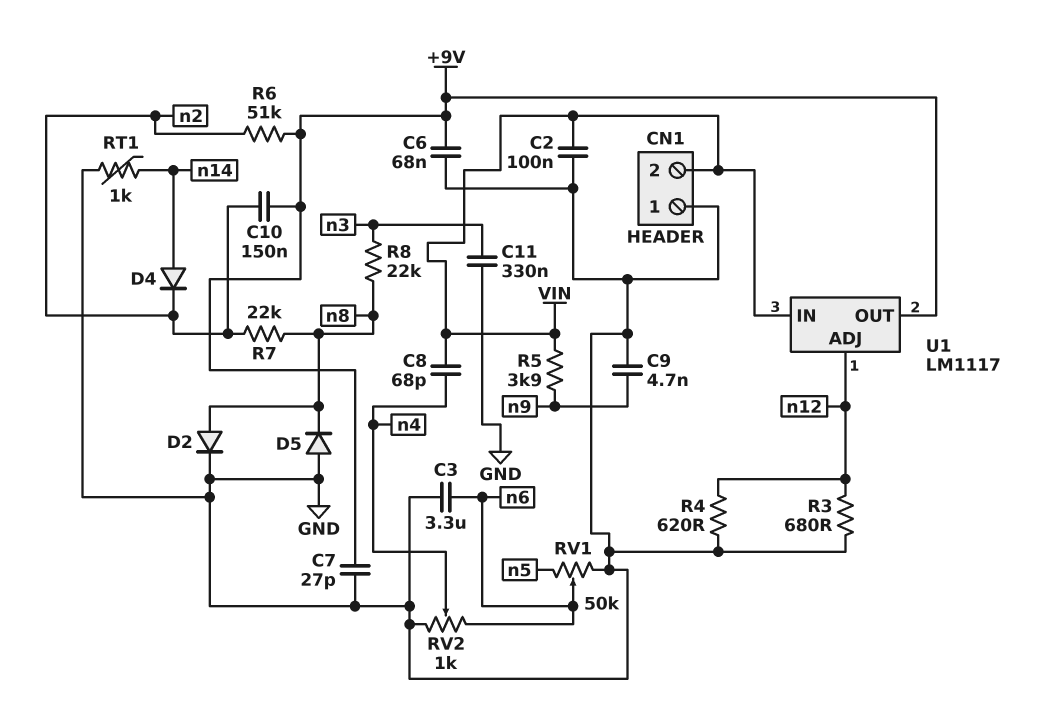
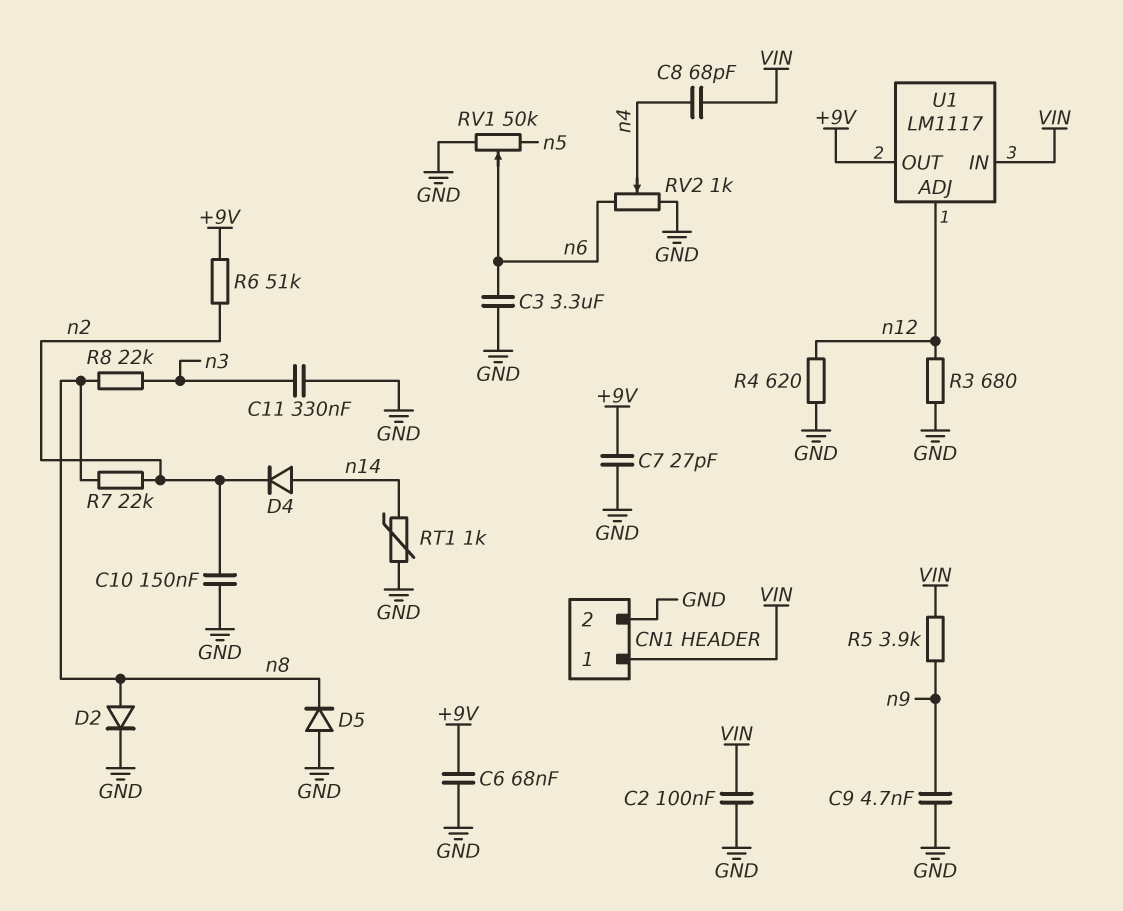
C10: 150nF (+9V, n2) -> 150nF (GND, n2)
CN1 pin 1: GND -> VIN
CN1 pin 2: VIN -> GND

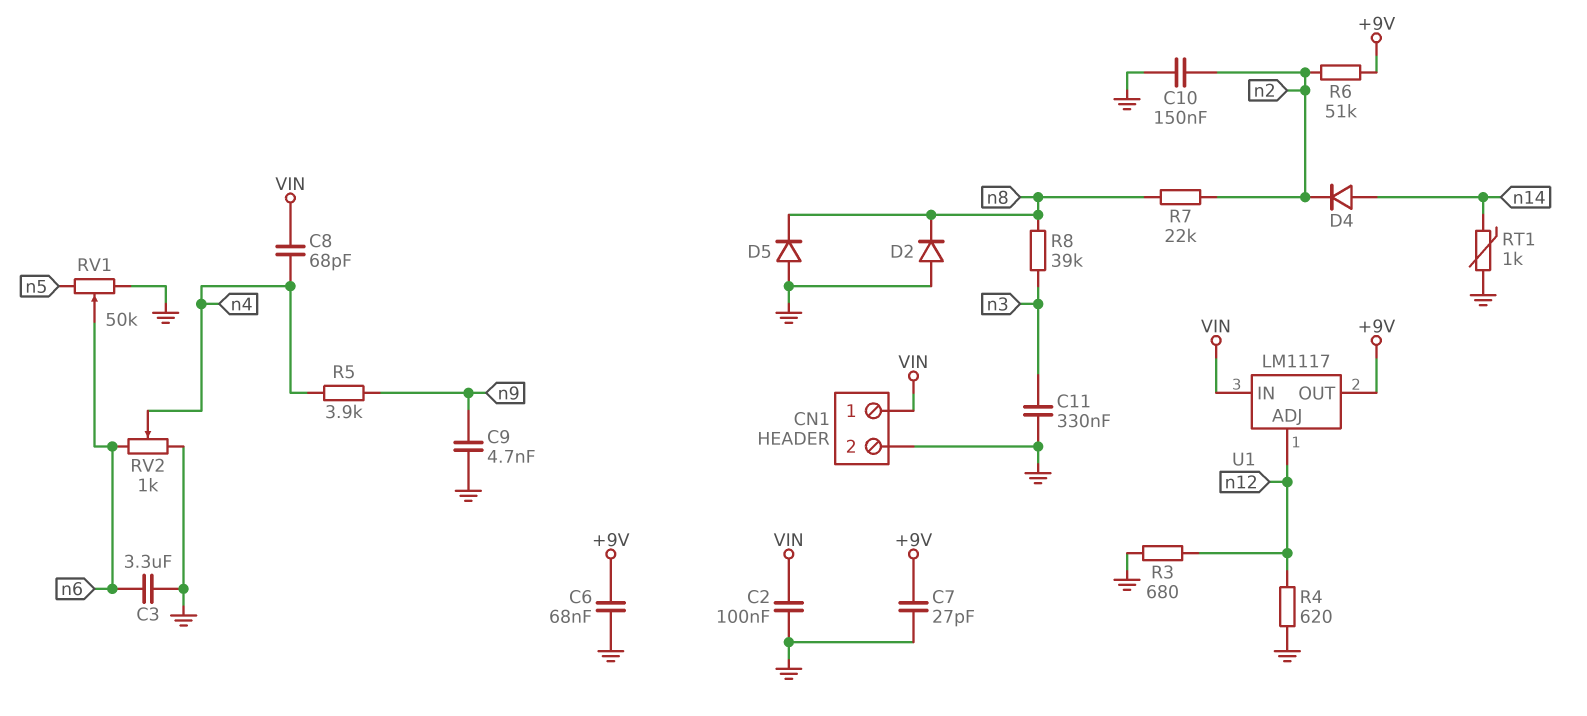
D2: diode (A n8, K GND) -> diode (A GND, K n8)
R5: 3.9k (VIN, n9) -> 3.9k (n4, n9)
R8: 22k (n3, n8) -> 39k (n3, n8)

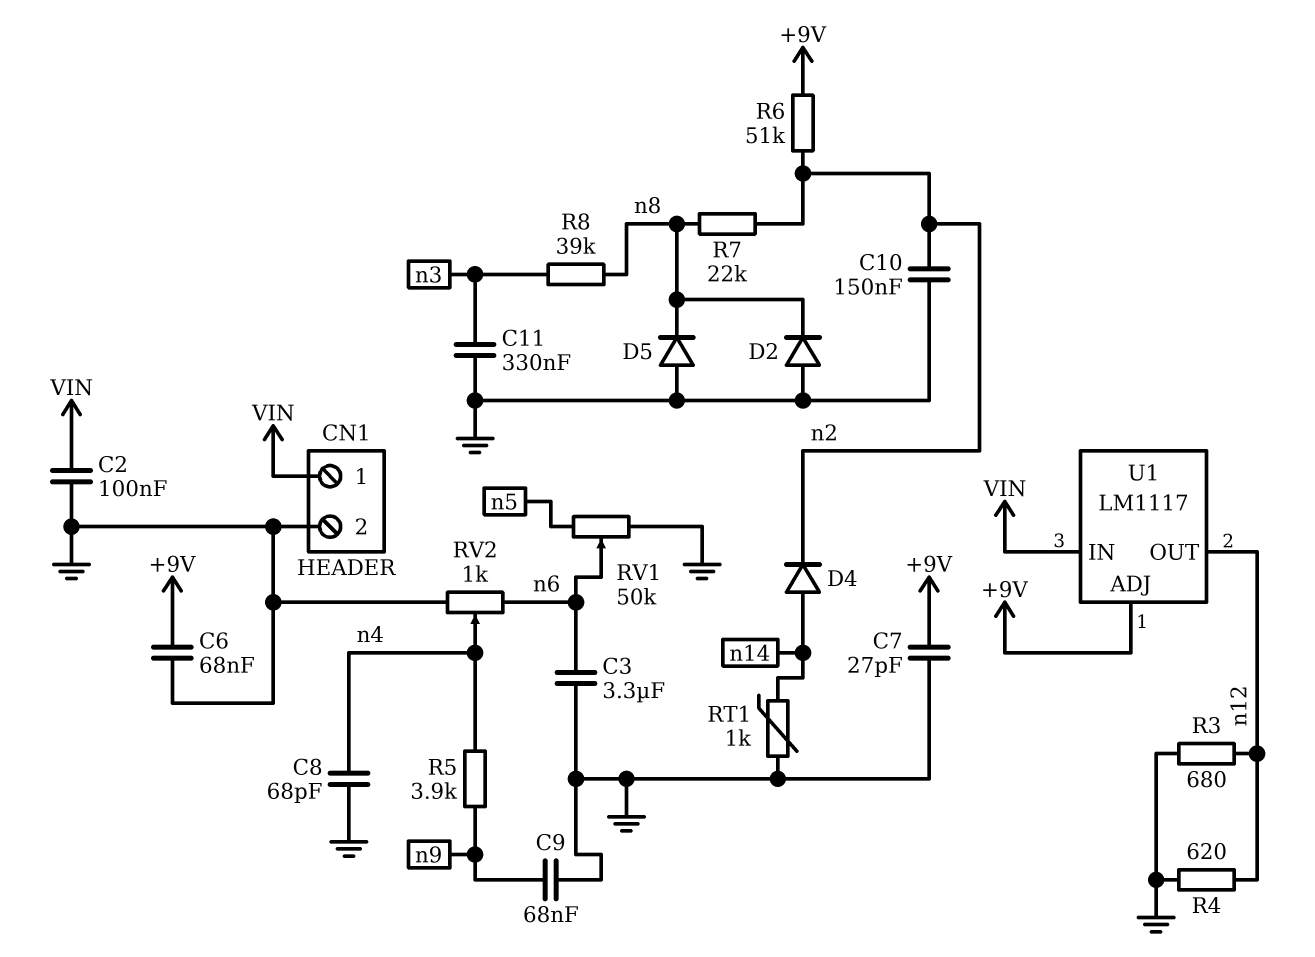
C8: 68pF (VIN, n4) -> 68pF (GND, n4)
C9: 4.7nF (GND, n9) -> 68nF (GND, n9)
U1 pin ADJ: n12 -> +9V
U1 pin OUT: +9V -> n12

